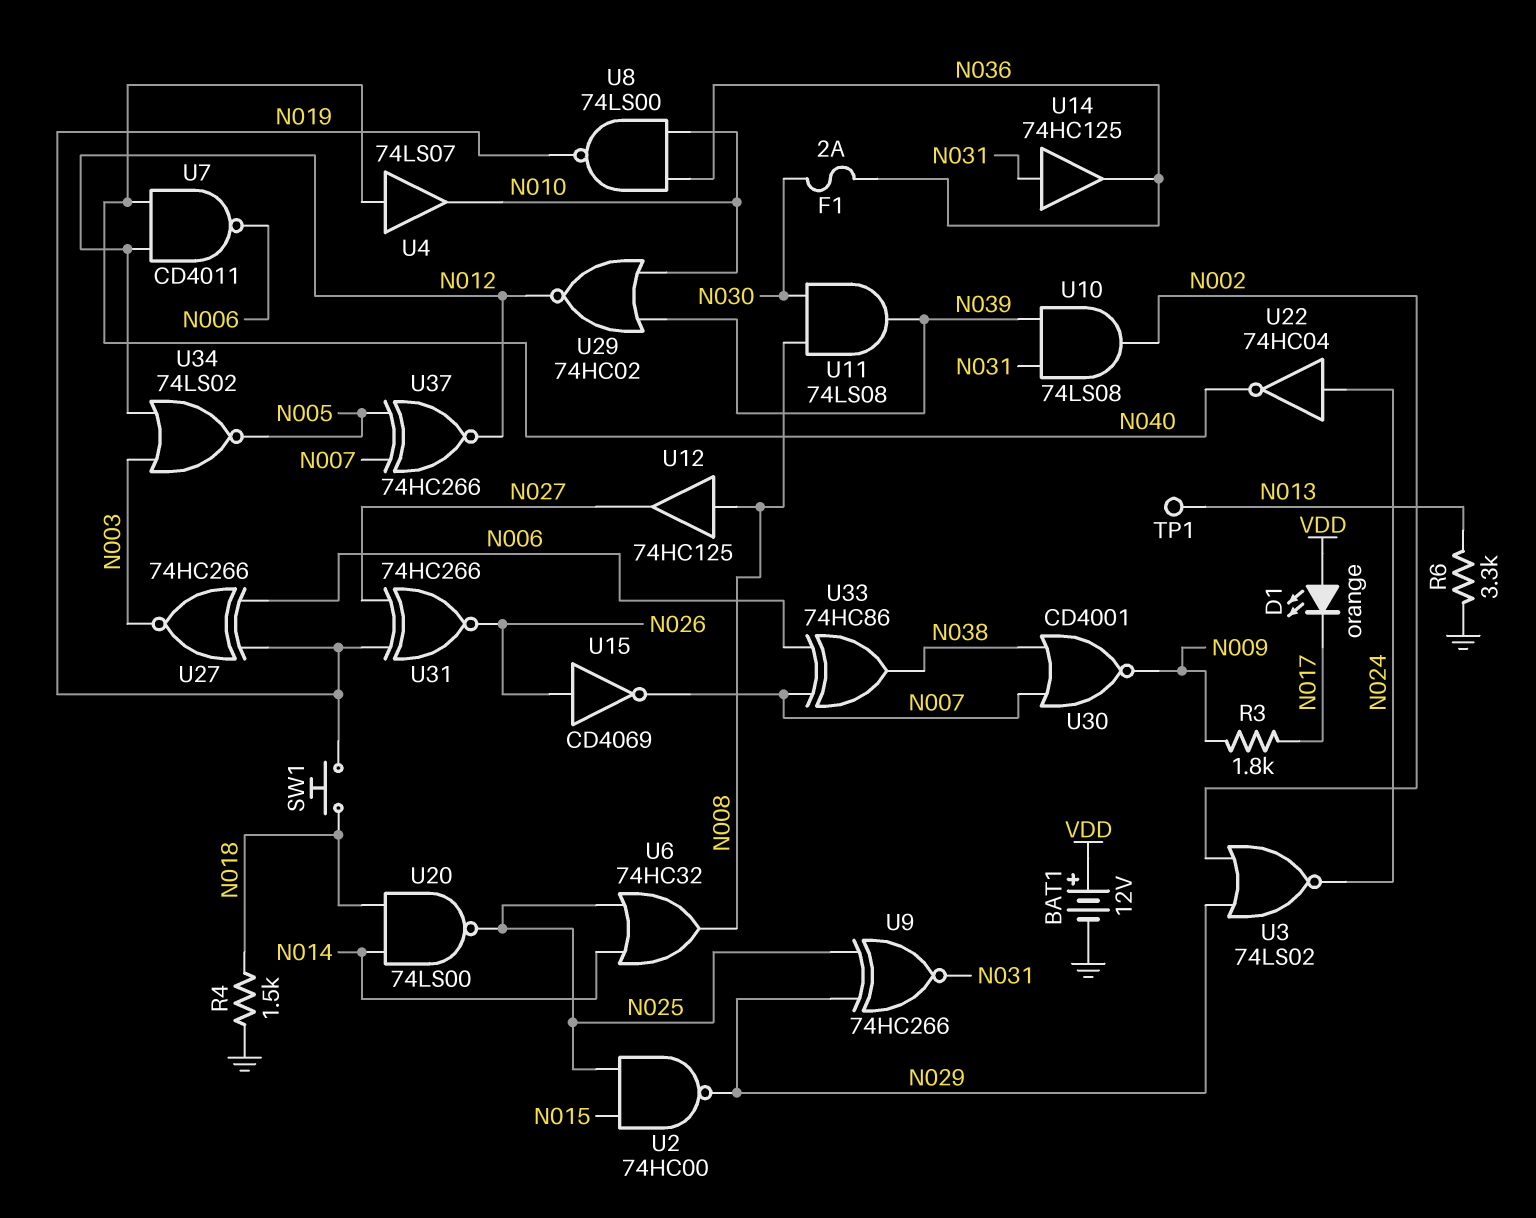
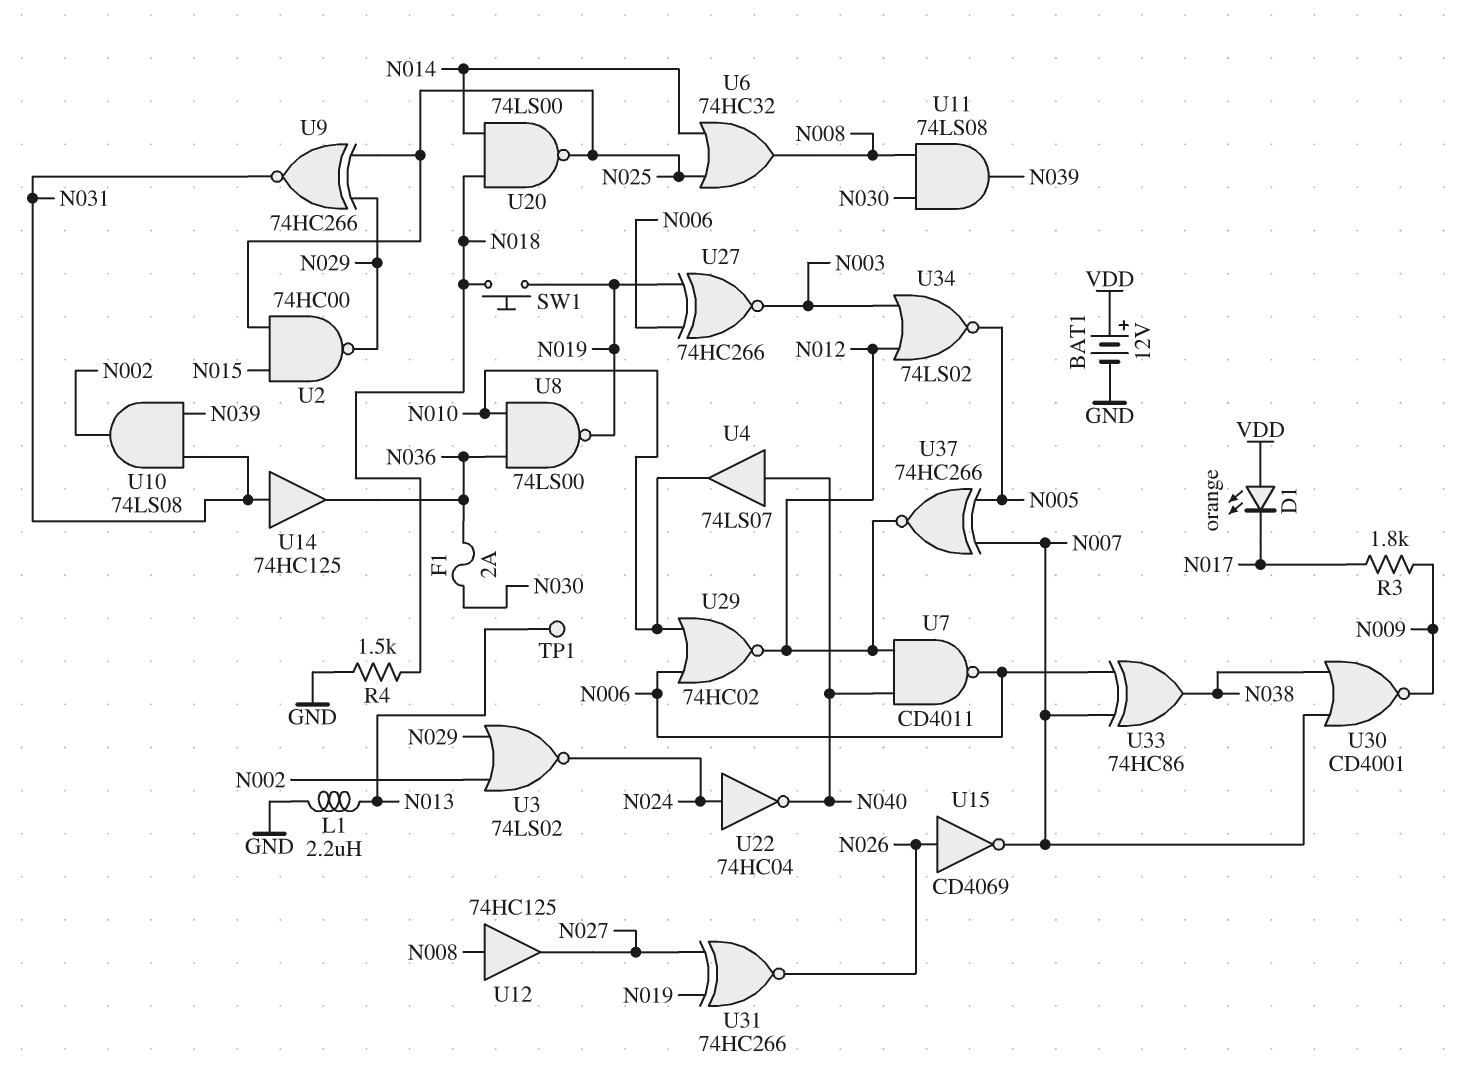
L1: none -> 2.2uH (GND, N013)
R6: 3.3k (GND, N013) -> none
U29: NOR 74HC02 (in N010, in N039, out N012) -> NOR 74HC02 (in N006, in N010, out N012)

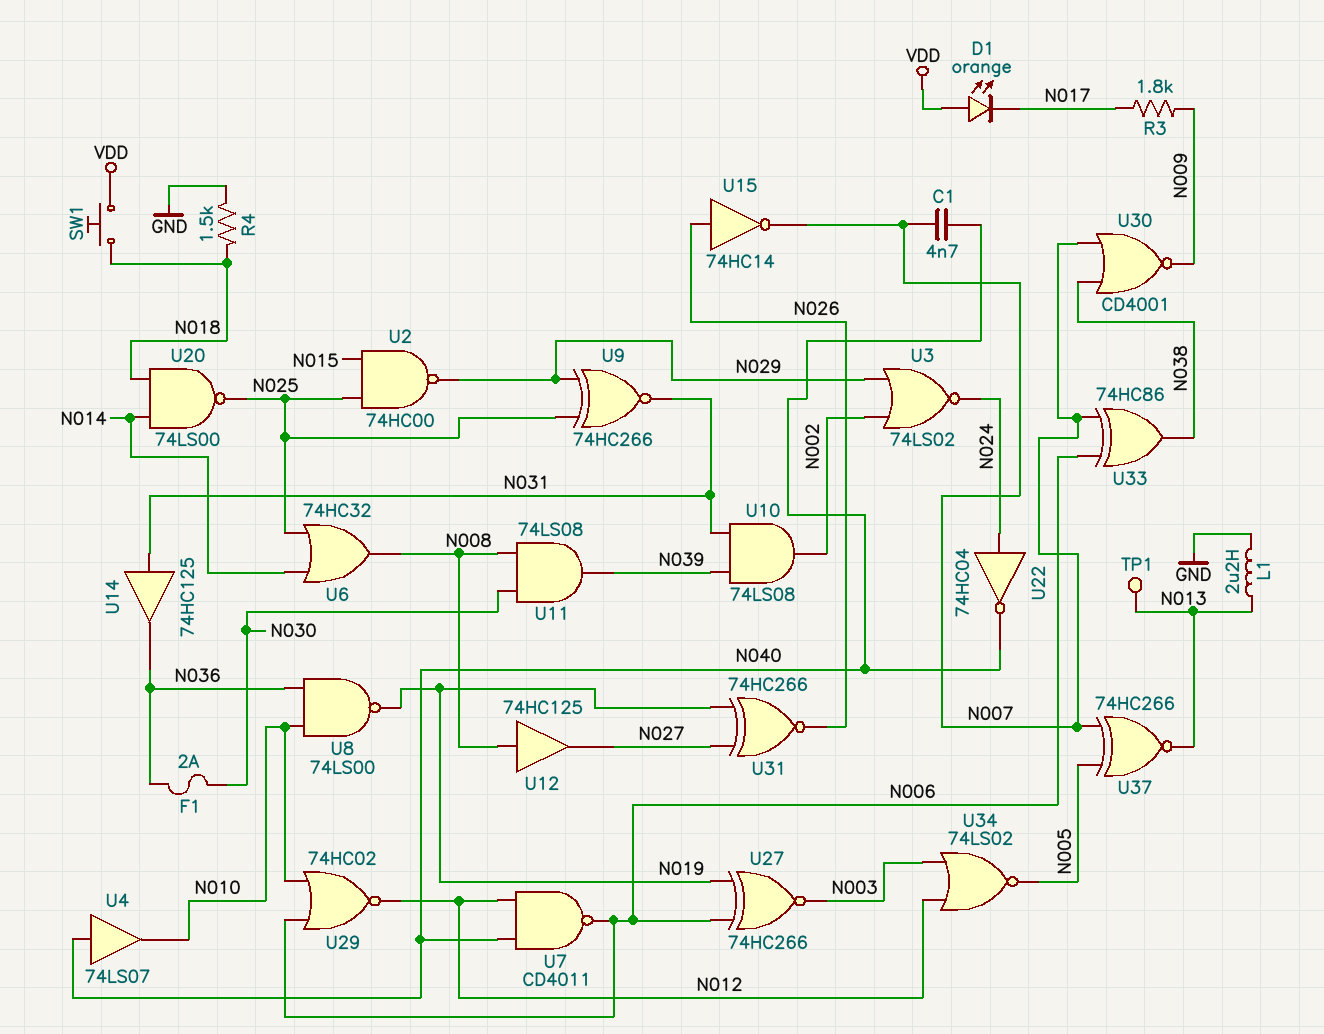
BAT1: 12V (plus VDD, minus GND) -> none
C1: none -> 4.7nF (N007, N040)
SW1: button (N018, N019) -> button (N018, VDD)
U15: NOT CD4069 (in N026, out N007) -> NOT 74HC14 (in N026, out N007)
U37: XNOR 74HC266 (in N005, in N007, out N012) -> XNOR 74HC266 (in N005, in N007, out N013)

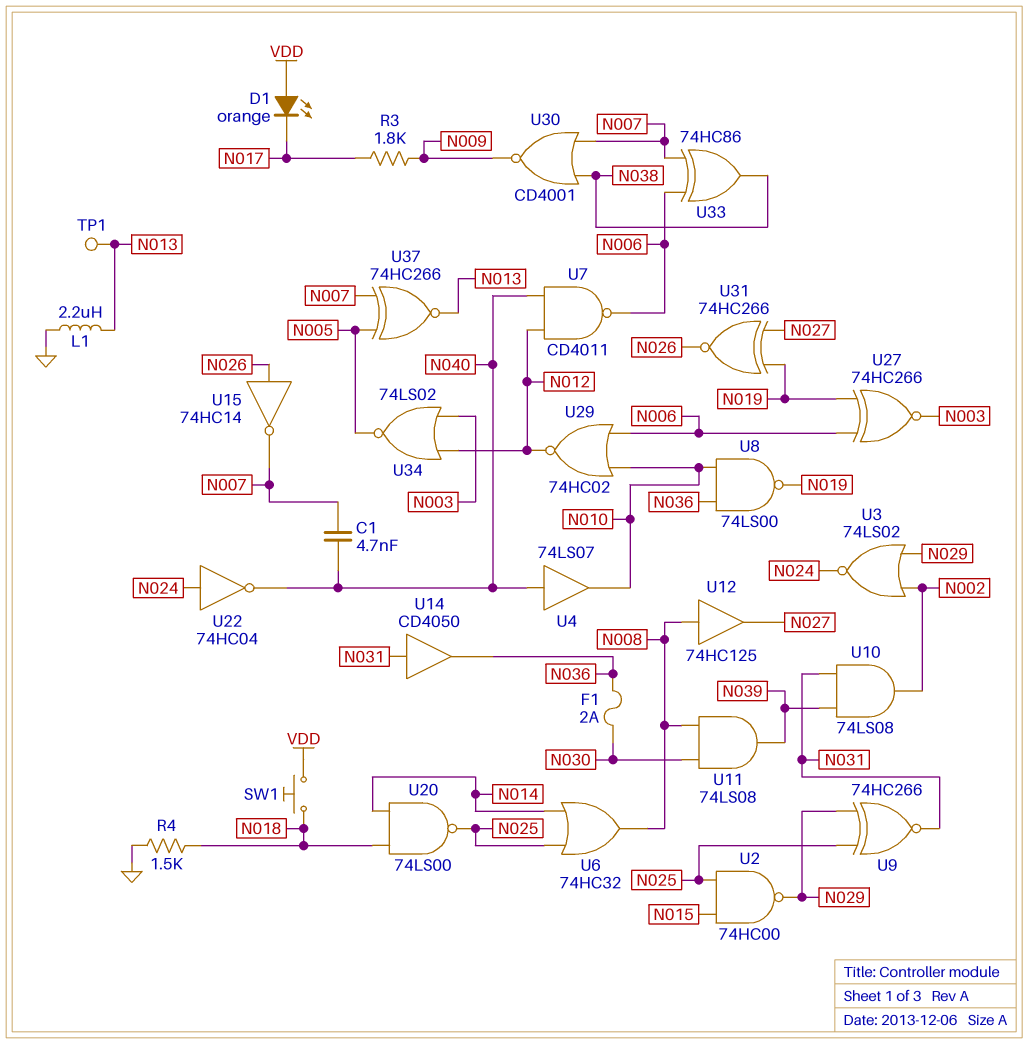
U14: buffer 74HC125 (in N031, out N036) -> buffer CD4050 (in N031, out N036)

